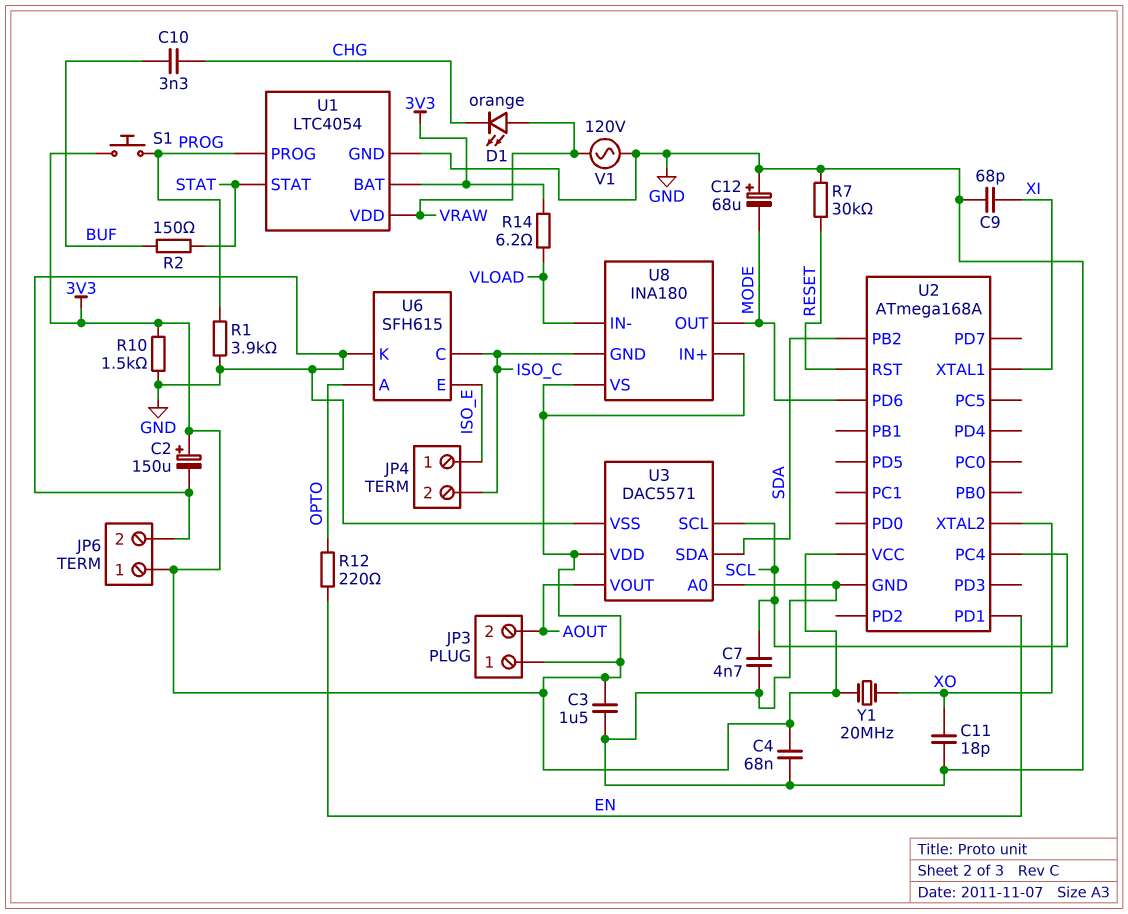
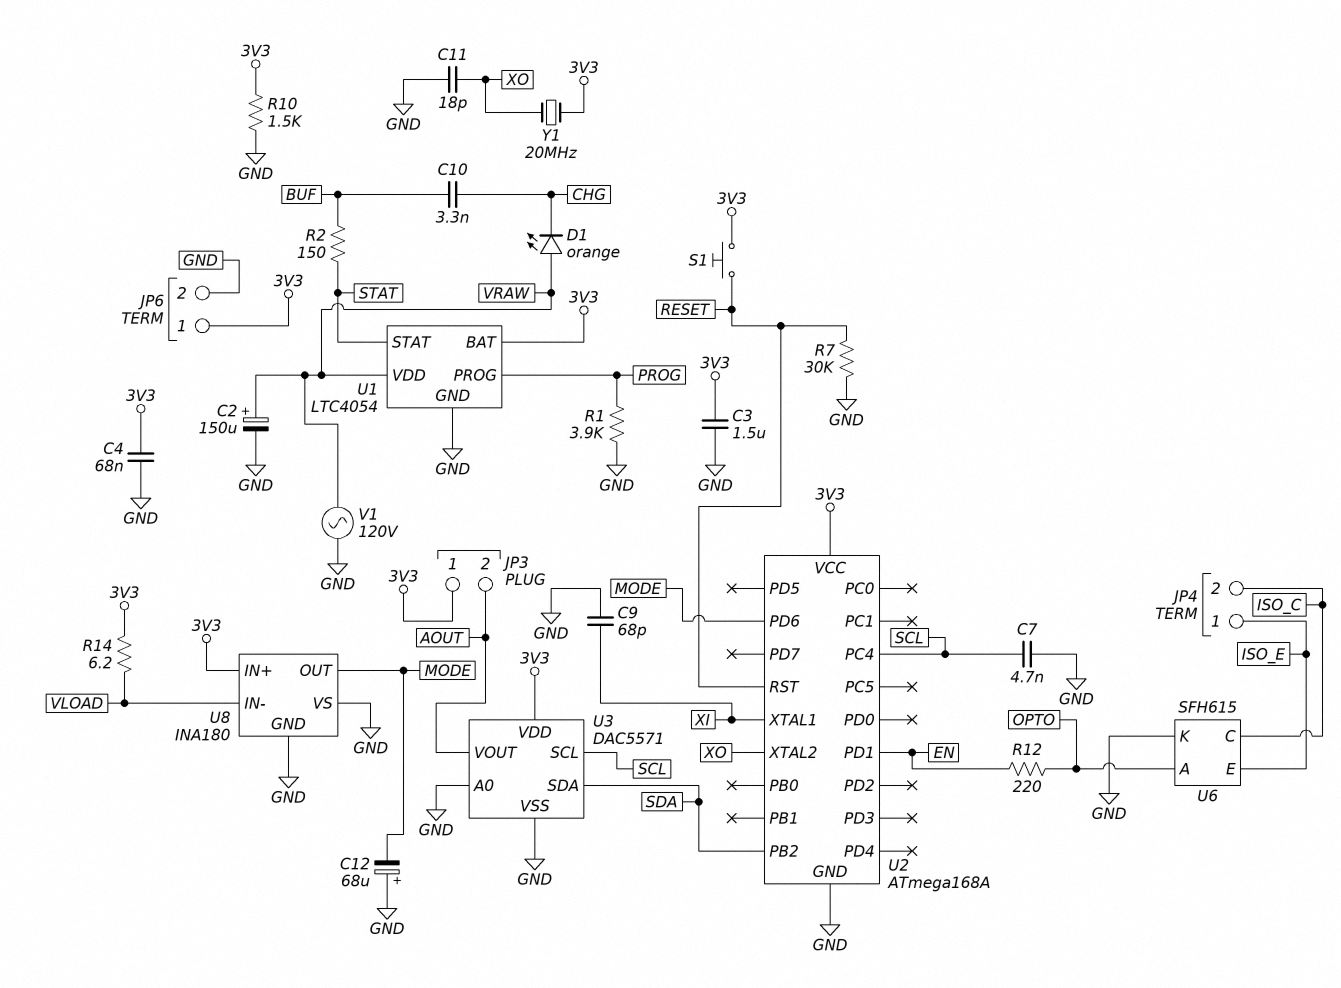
C2: 150uF (plus 3V3, minus GND) -> 150uF (plus VRAW, minus GND)
S1: button (3V3, PROG) -> button (3V3, RESET)
U8 pin GND: ISO_C -> GND
U8 pin VS: 3V3 -> GND

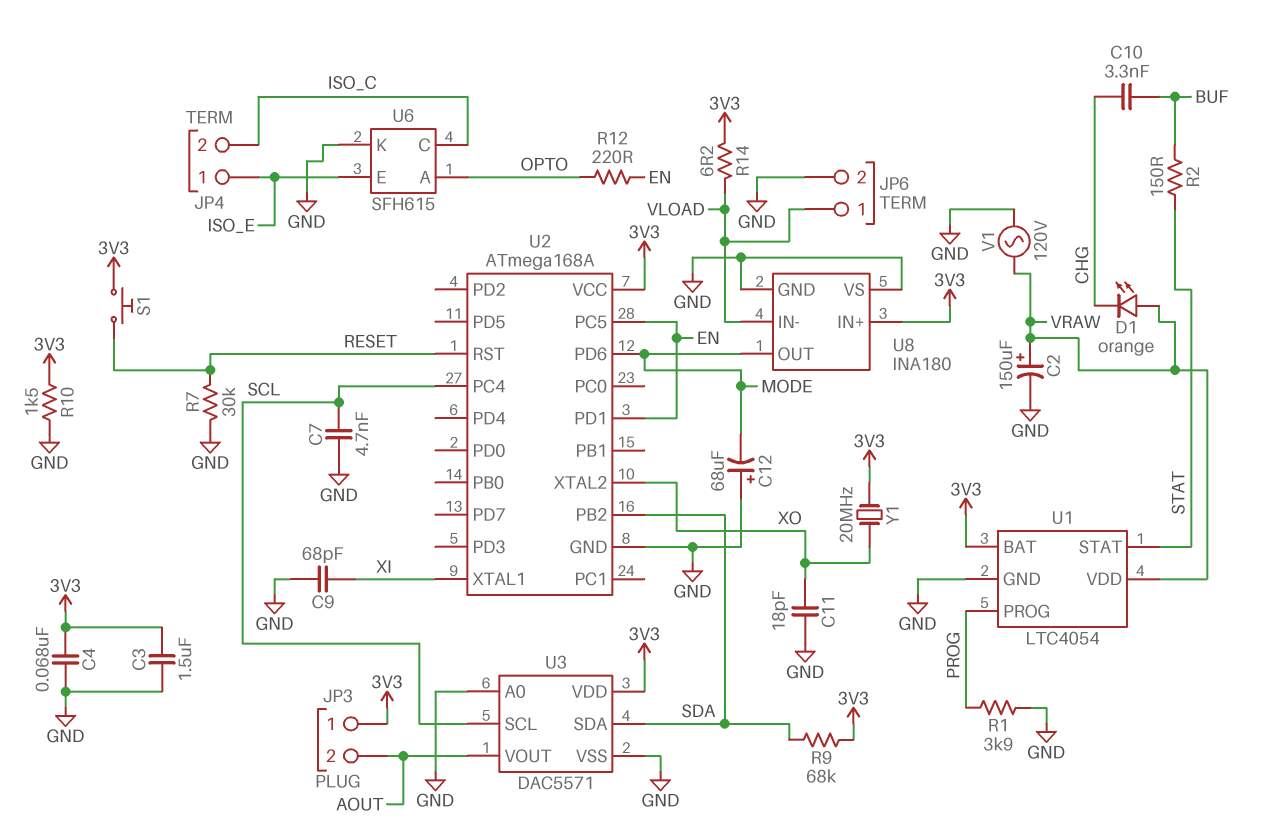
JP6 pin 1: 3V3 -> VLOAD
R9: none -> 68k (3V3, SDA)
U2 pin PC5: none -> EN

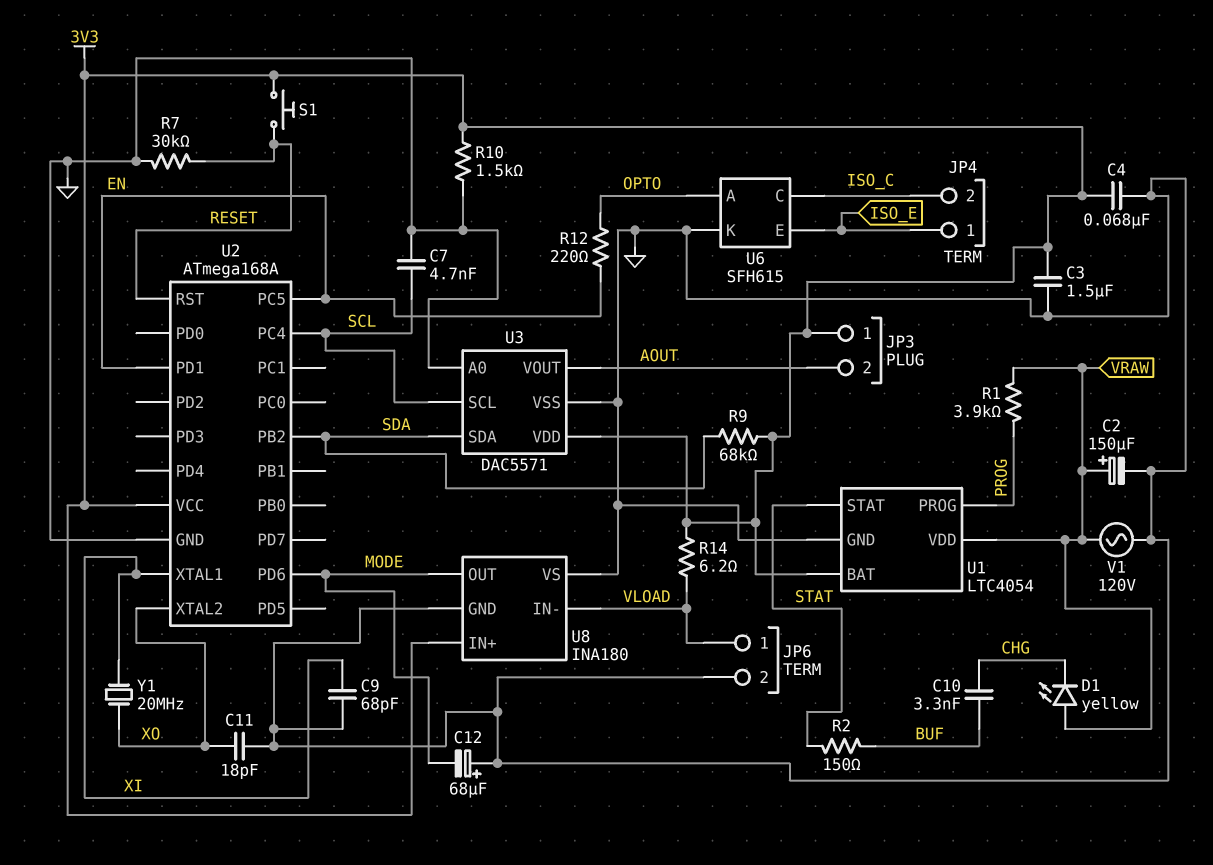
D1: LED orange (A VRAW, K CHG) -> LED yellow (A VRAW, K CHG)
R1: 3.9k (GND, PROG) -> 3.9k (PROG, VRAW)
Y1: 20MHz (3V3, XO) -> 20MHz (XI, XO)

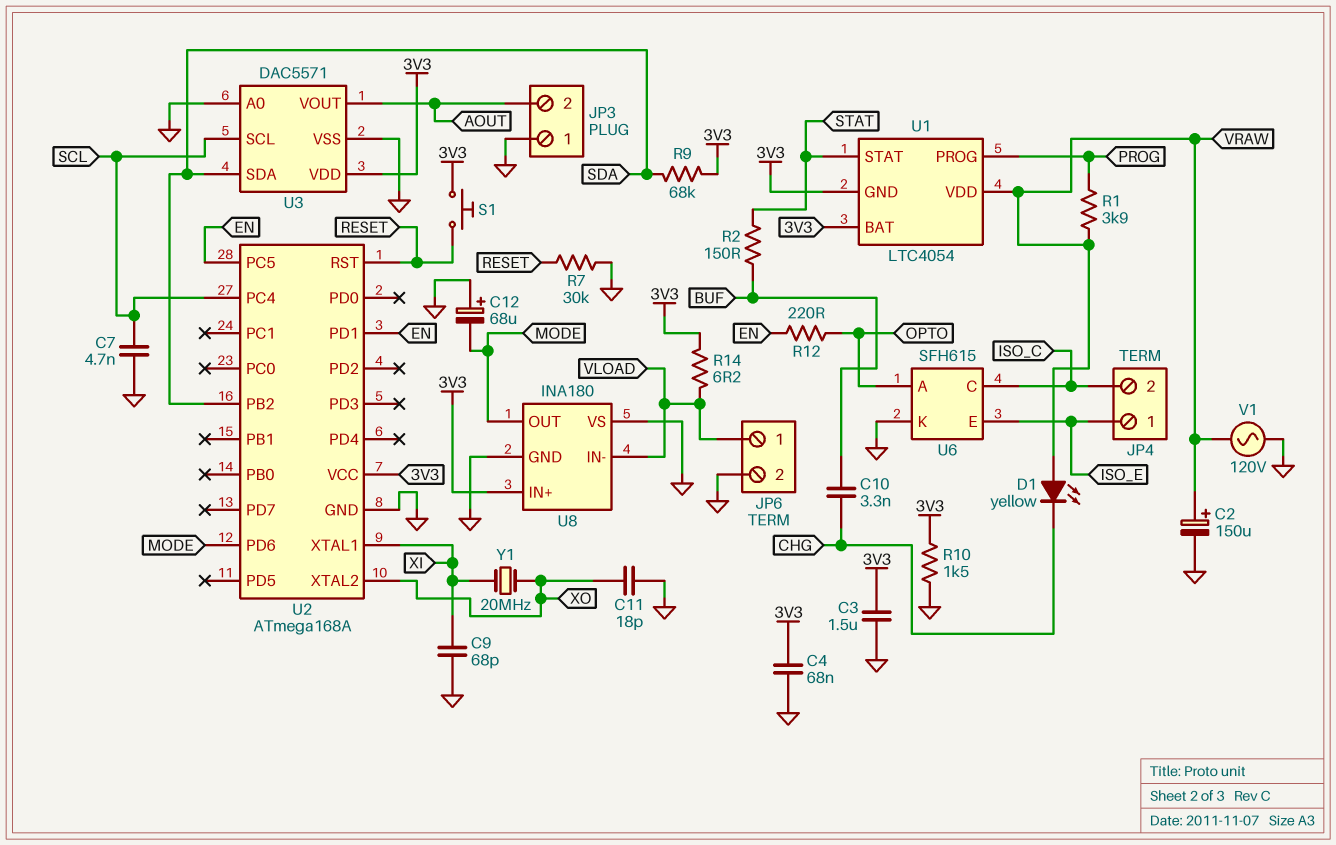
JP3 pin 1: 3V3 -> GND
U1 pin GND: GND -> 3V3

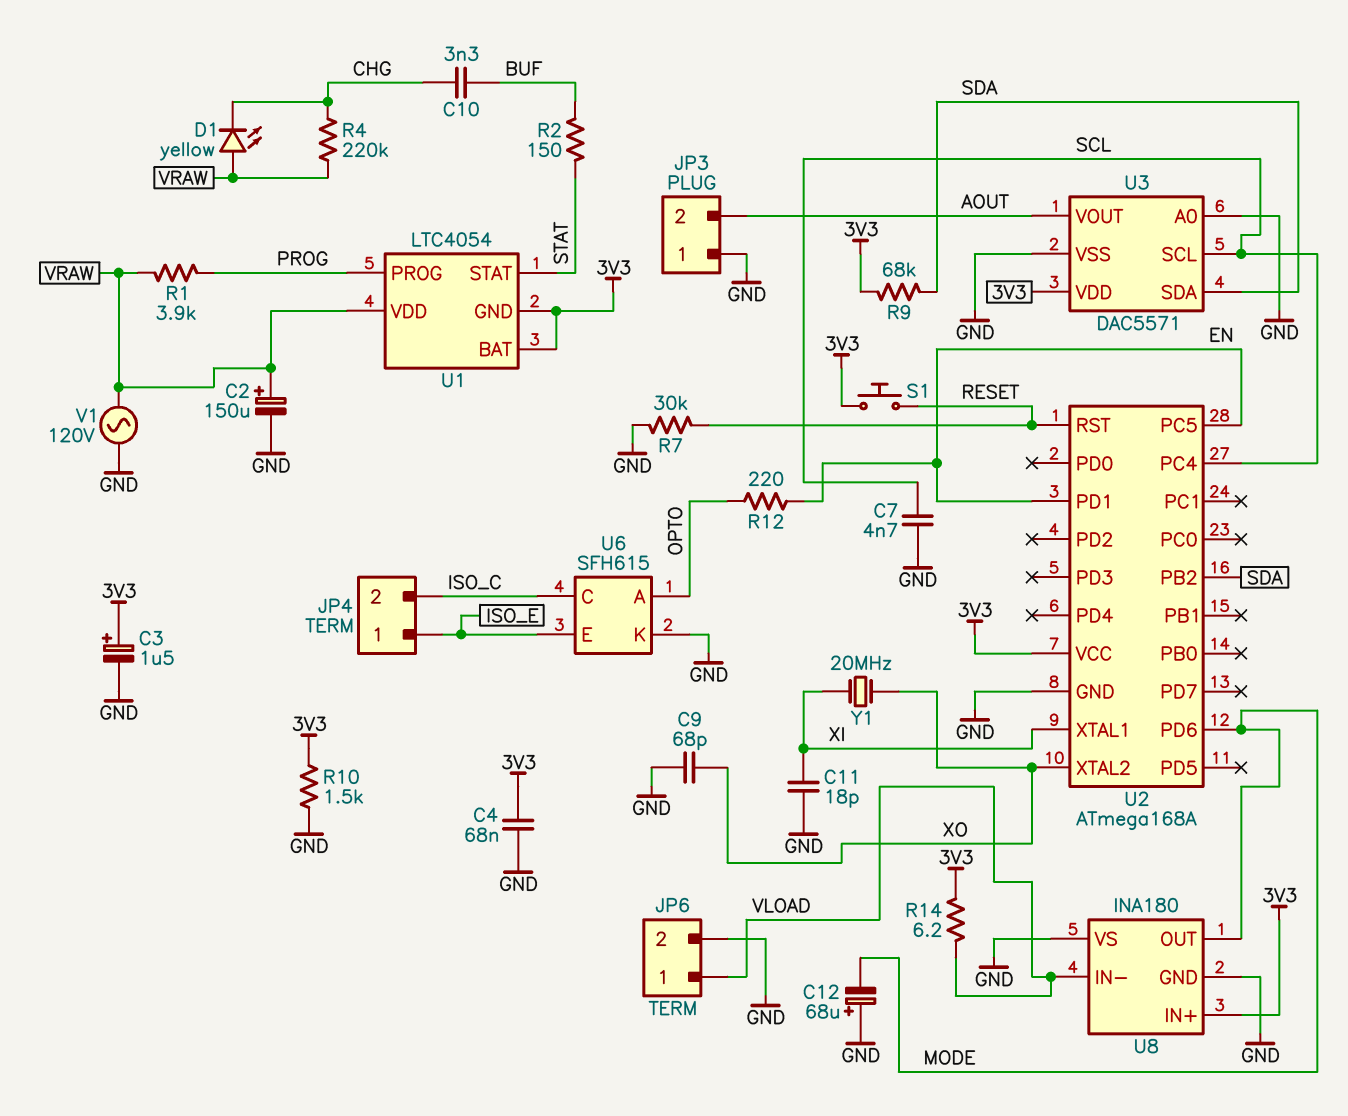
C3: 1.5uF (3V3, GND) -> 1.5uF (plus 3V3, minus GND)
C9: 68pF (GND, XI) -> 68pF (GND, XO)
C11: 18pF (GND, XO) -> 18pF (GND, XI)
R4: none -> 220k (CHG, VRAW)

